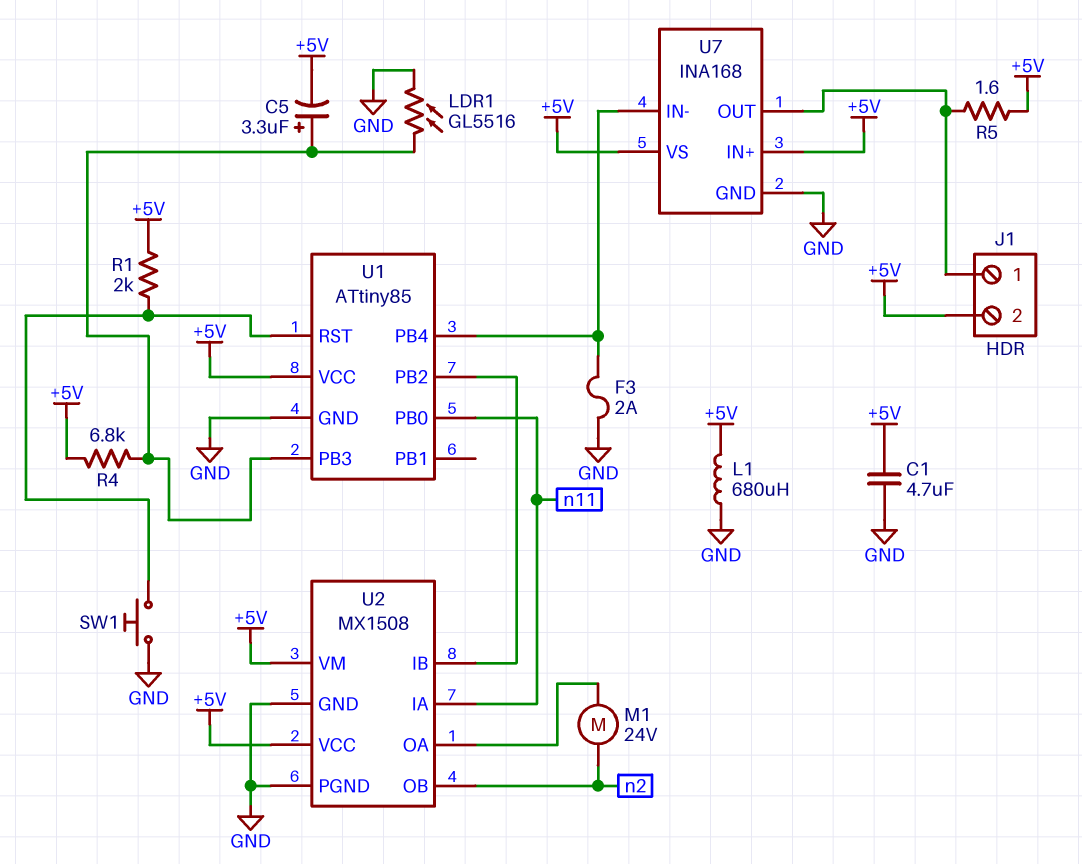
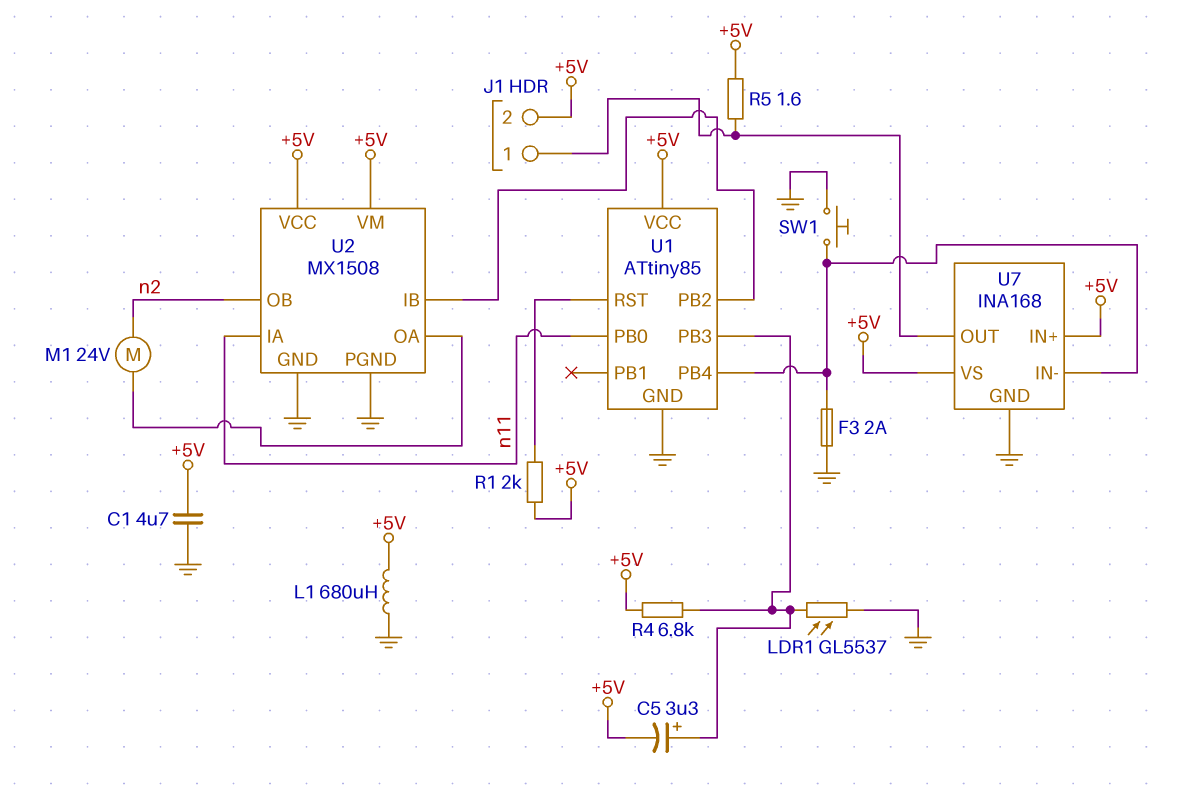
LDR1: GL5516 (GND, U1/PB3) -> GL5537 (GND, U1/PB3)
SW1: button (GND, U1/RST) -> button (GND, U1/PB4)

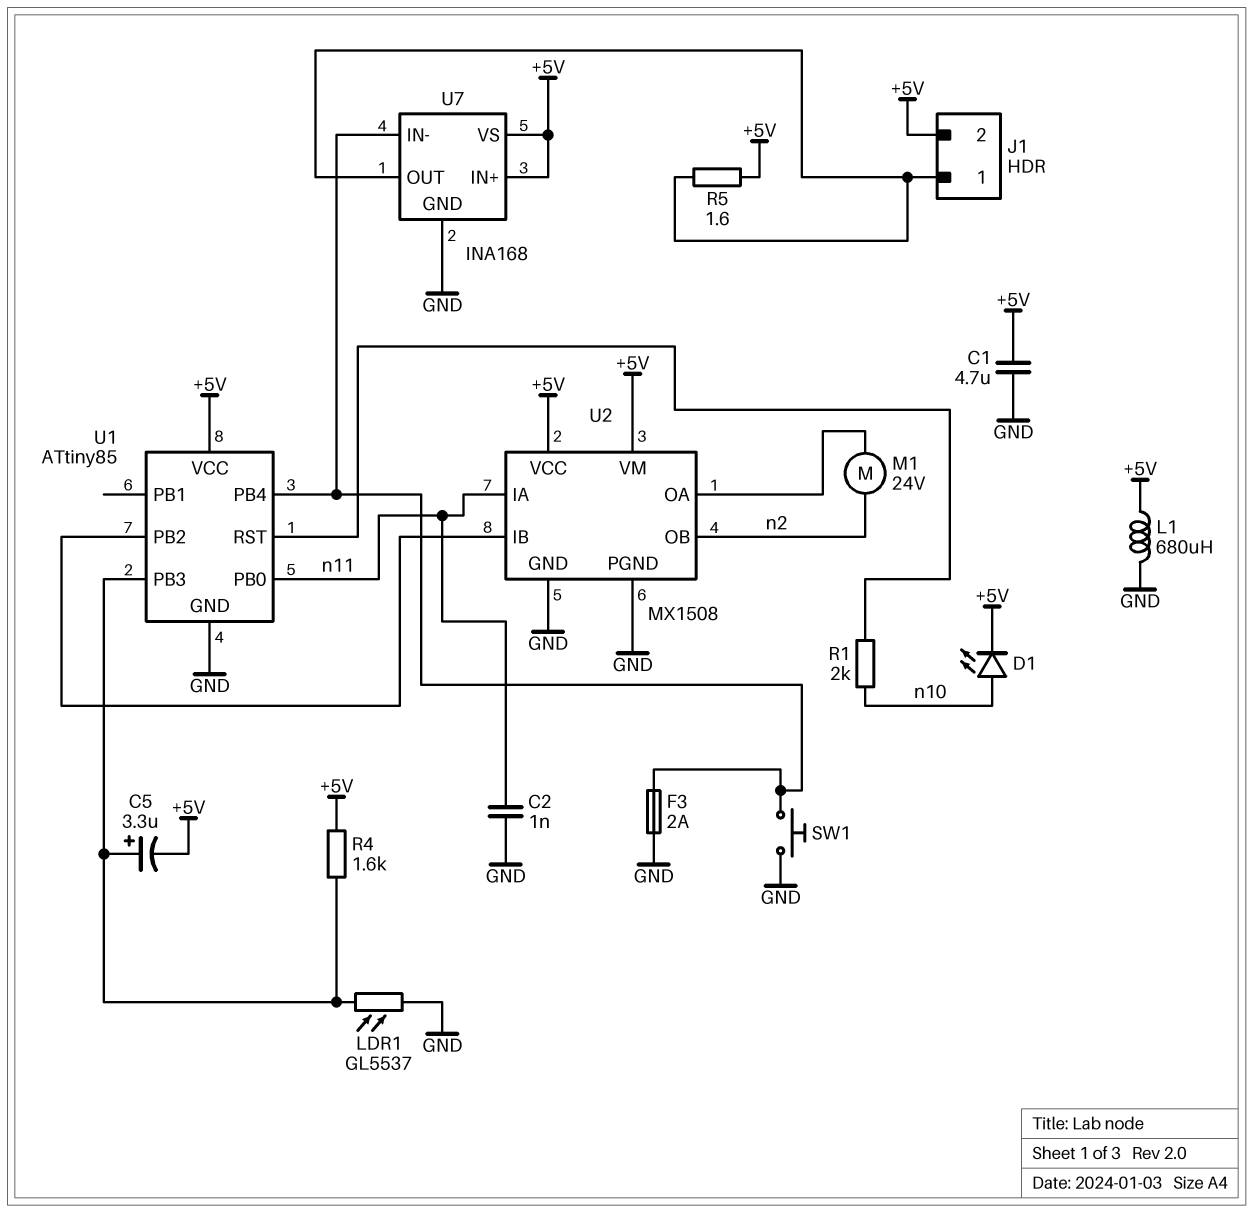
C2: none -> 1nF (GND, n11)
D1: none -> LED (A n10, K +5V)
R1: 2k (+5V, U1/RST) -> 2k (U1/RST, n10)
R4: 6.8k (+5V, U1/PB3) -> 1.6k (+5V, U1/PB3)

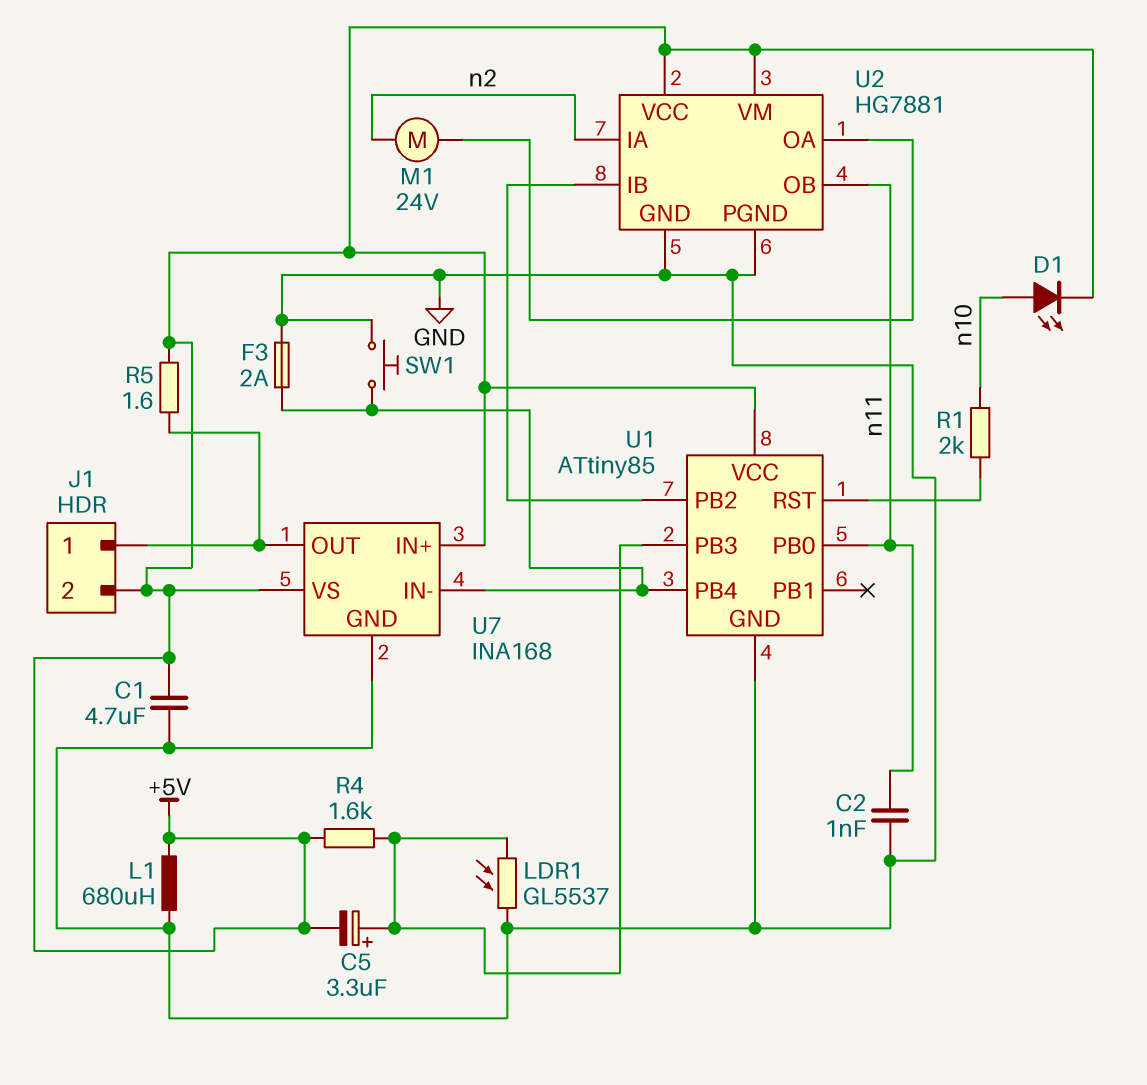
U2: MX1508 -> HG7881
U2 pin IA: n11 -> n2
U2 pin OB: n2 -> n11

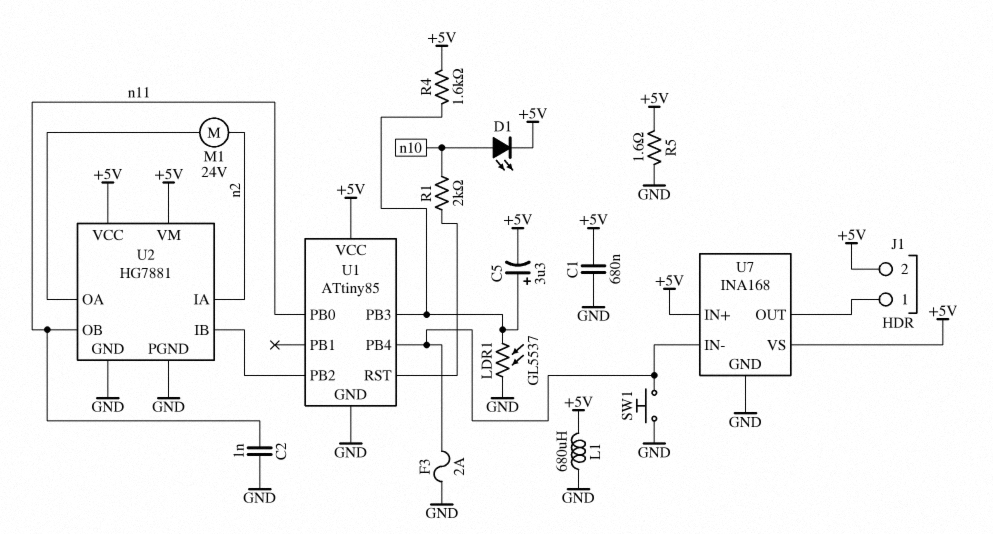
C1: 4.7uF (+5V, GND) -> 680nF (+5V, GND)
R5: 1.6 (+5V, J1/1) -> 1.6 (+5V, GND)

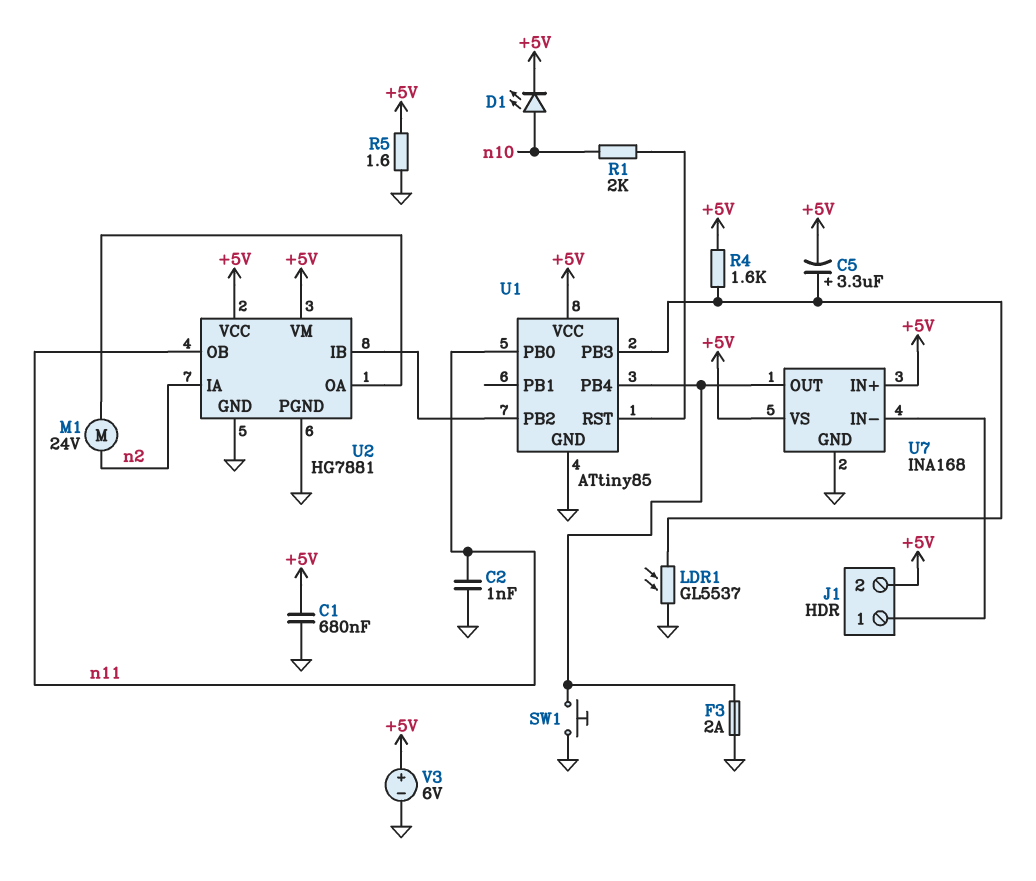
L1: 680uH (+5V, GND) -> none
U7 pin IN-: U1/PB4 -> J1/1
U7 pin OUT: J1/1 -> U1/PB4
V3: none -> 6V (plus +5V, minus GND)

